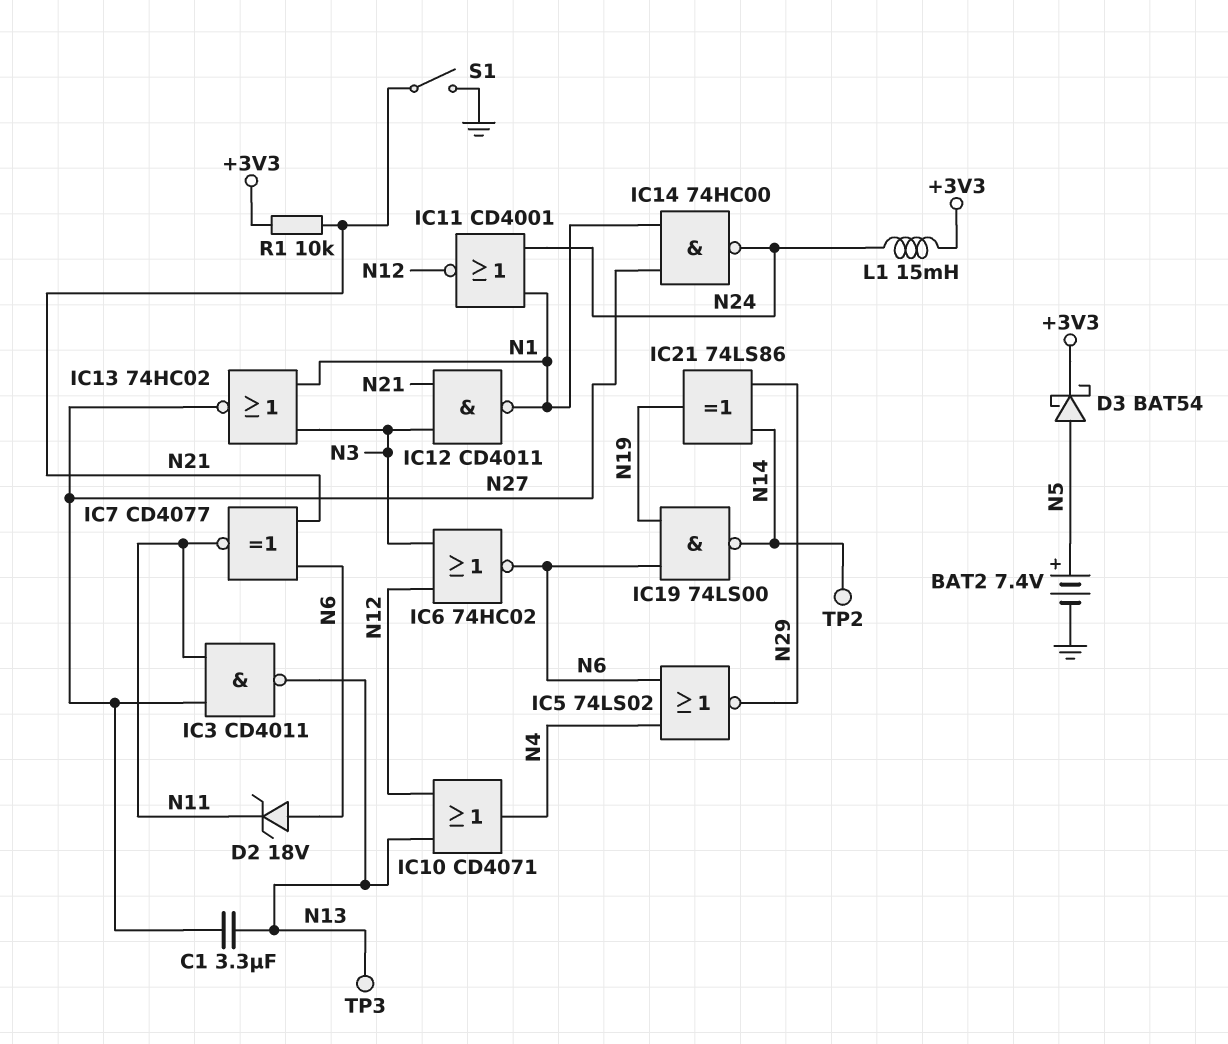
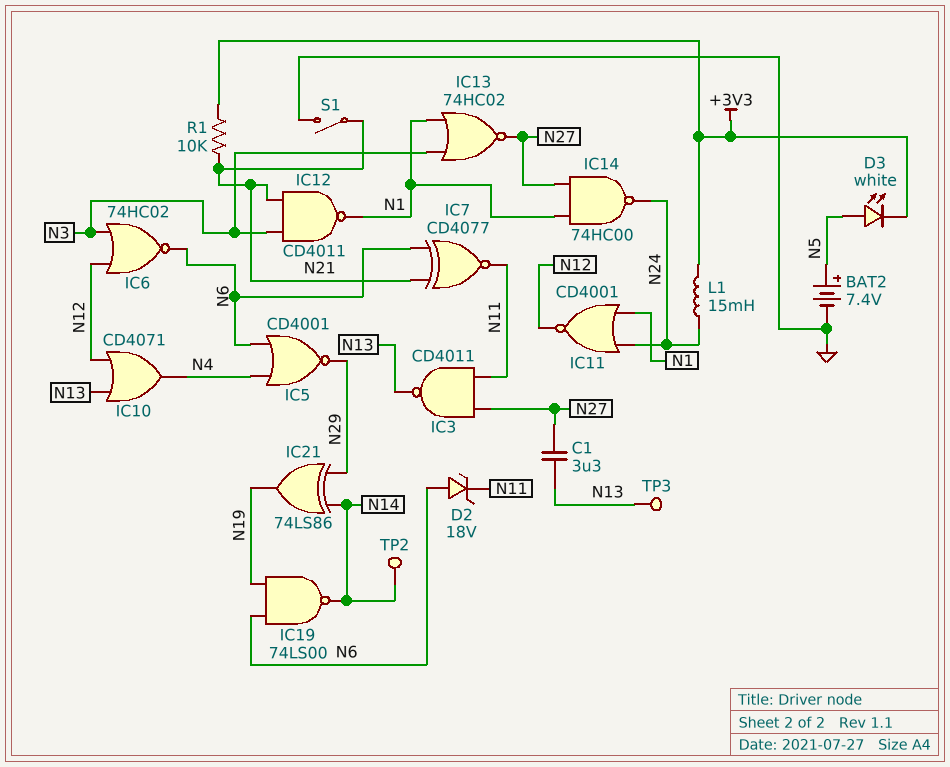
D3: schottky BAT54 (A N5, K +3V3) -> LED white (A N5, K +3V3)
IC5: NOR 74LS02 (in N4, in N6, out N29) -> NOR CD4001 (in N4, in N6, out N29)

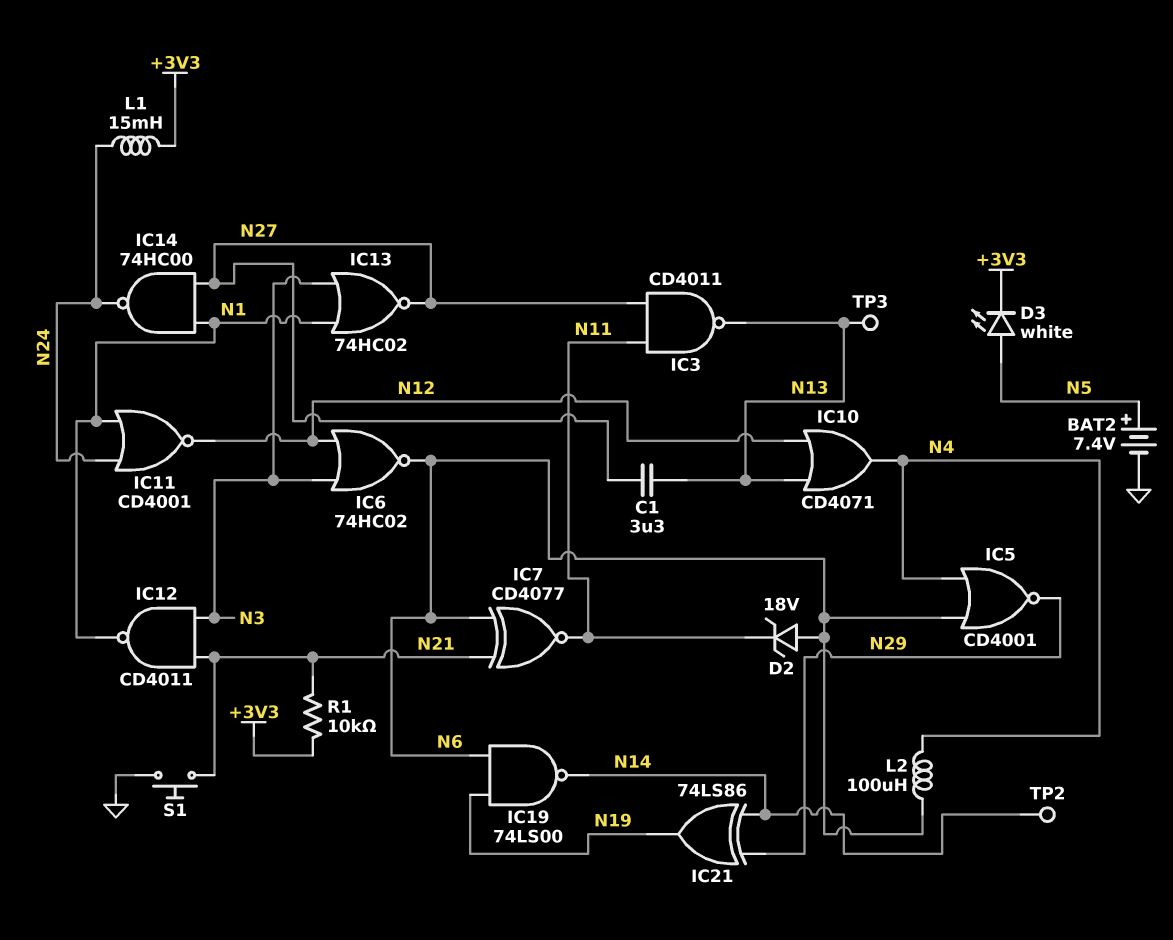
L2: none -> 100uH (N4, N6)
S1: switch (GND, N21) -> button (GND, N21)

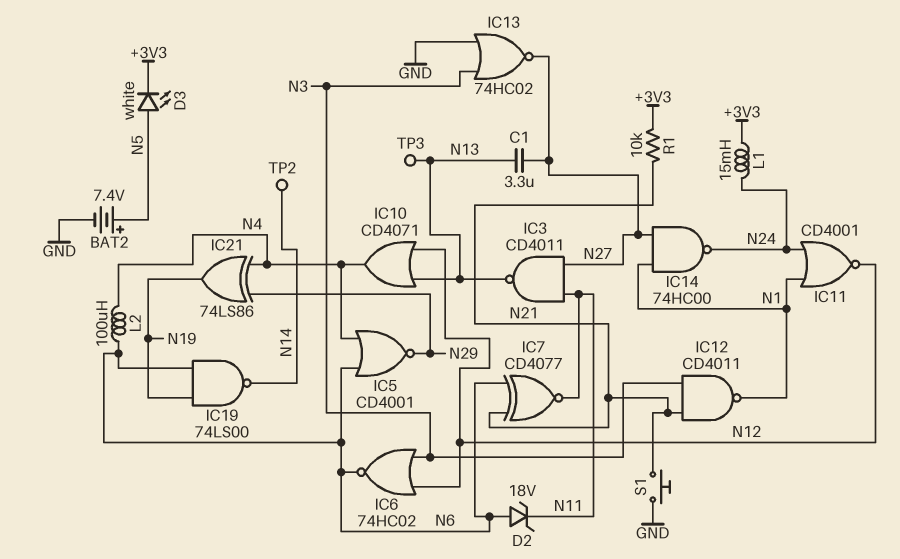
IC13: NOR 74HC02 (in N1, in N3, out N27) -> NOR 74HC02 (in GND, in N3, out N27)
IC21: XOR 74LS86 (in N14, in N29, out N19) -> XOR 74LS86 (in N4, in N29, out N19)

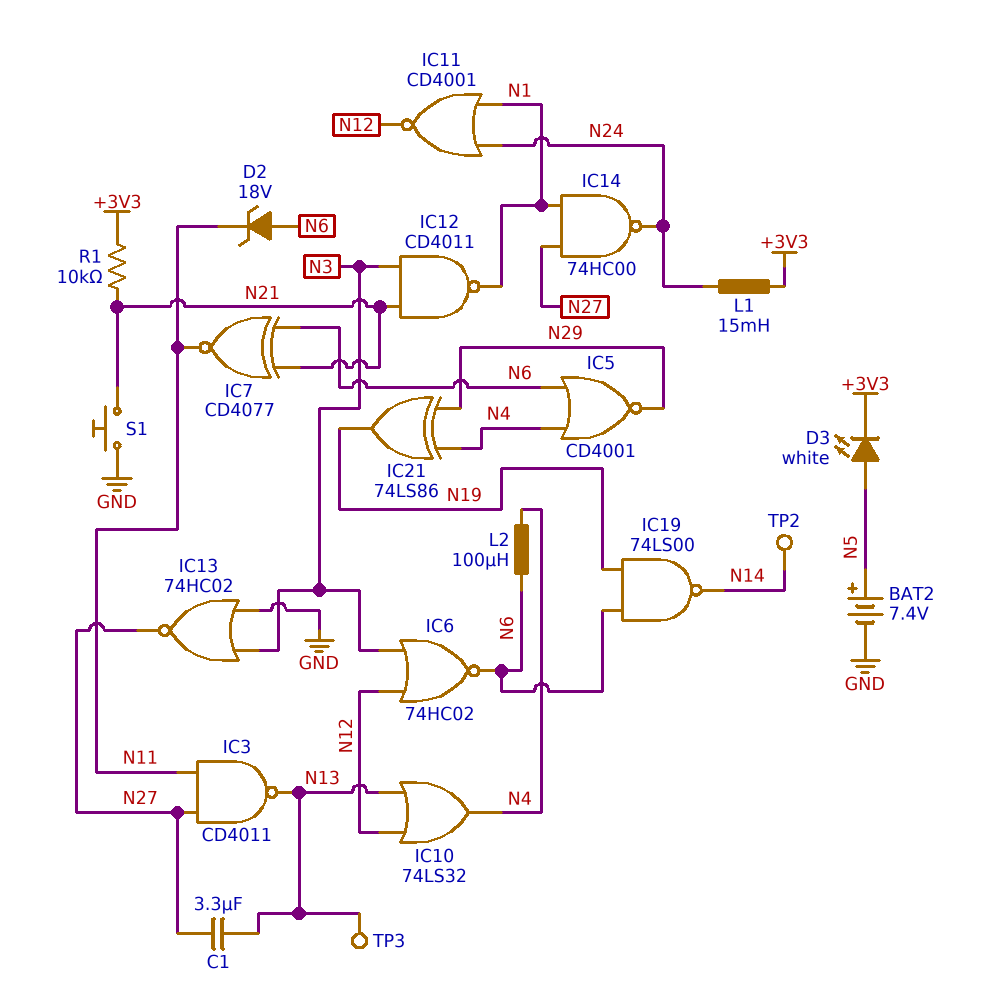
IC10: OR CD4071 (in N12, in N13, out N4) -> OR 74LS32 (in N12, in N13, out N4)

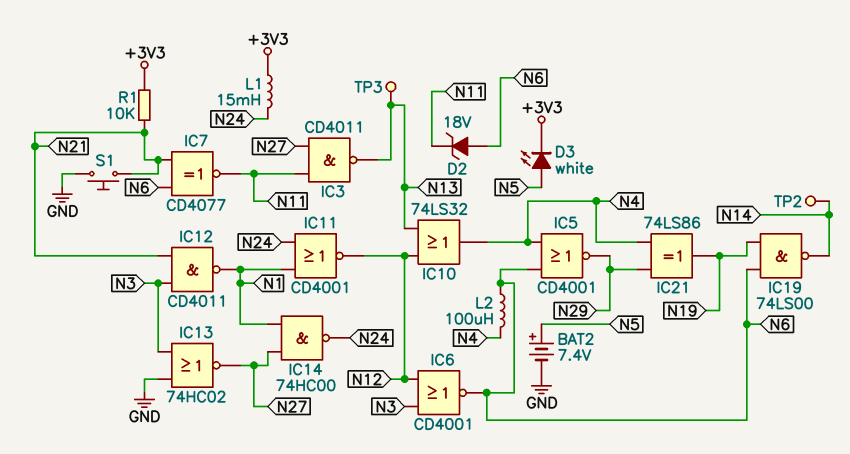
C1: 3.3uF (N13, N27) -> none
IC6: NOR 74HC02 (in N3, in N12, out N6) -> NOR CD4001 (in N3, in N12, out N6)

